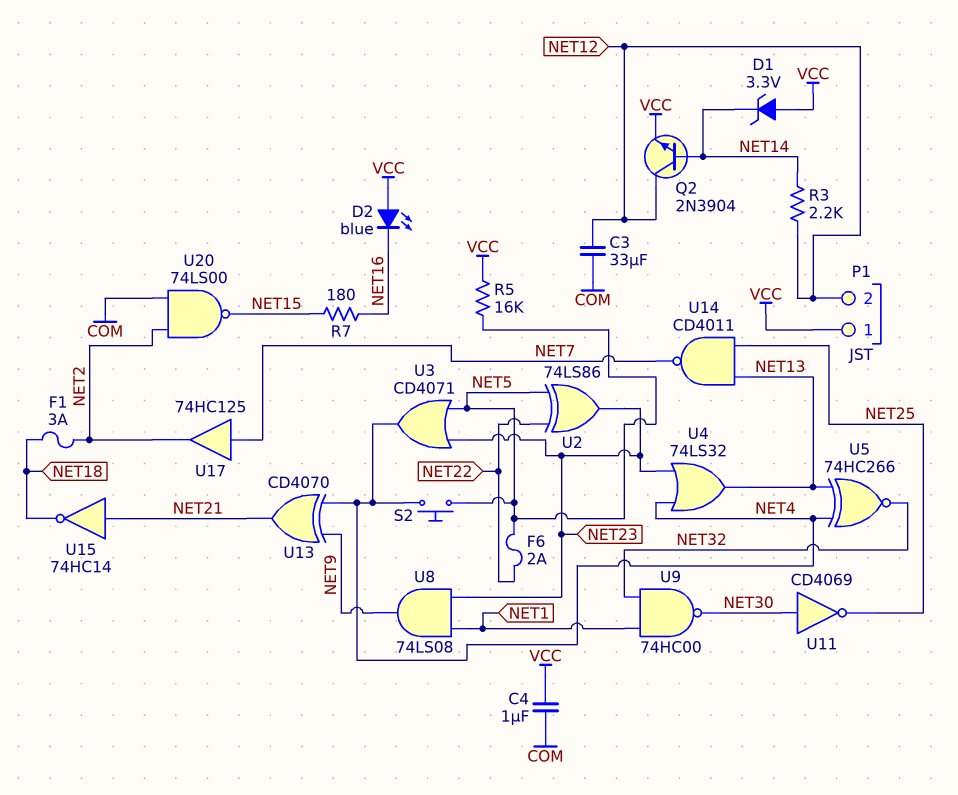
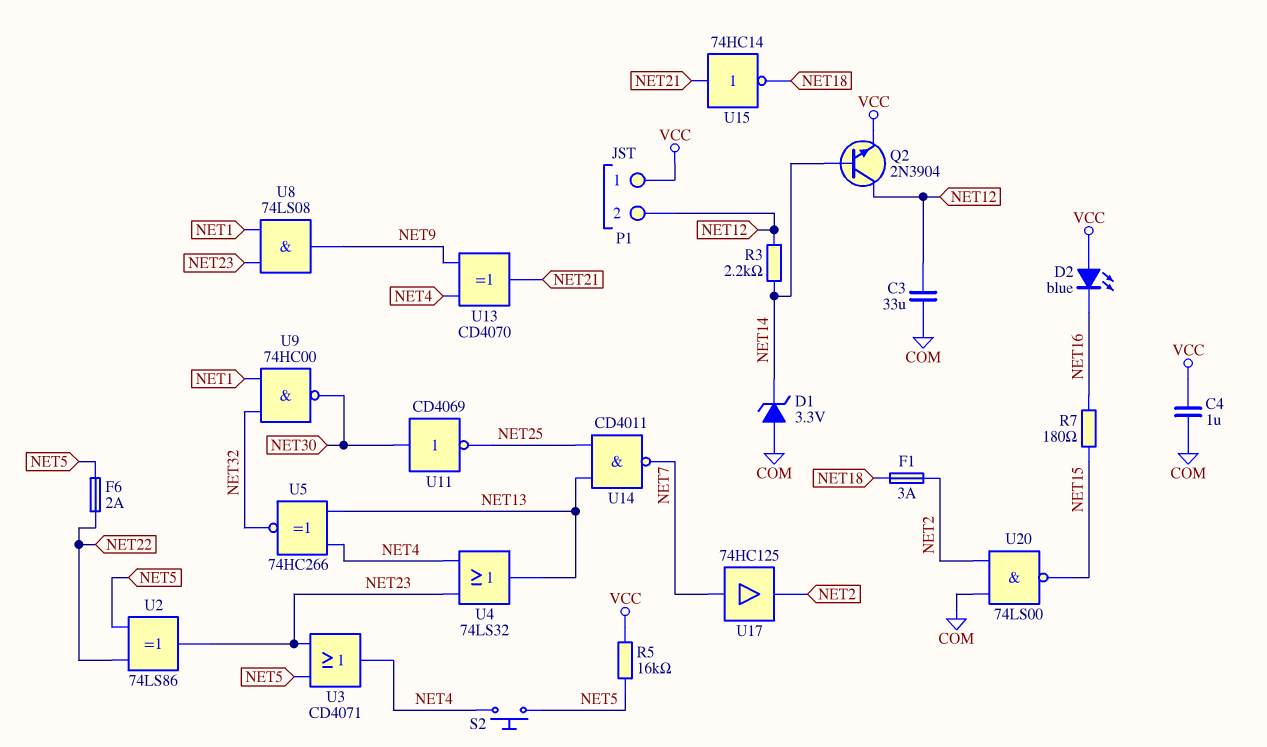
D1: zener 3.3V (A VCC, K NET14) -> zener 3.3V (A COM, K NET14)

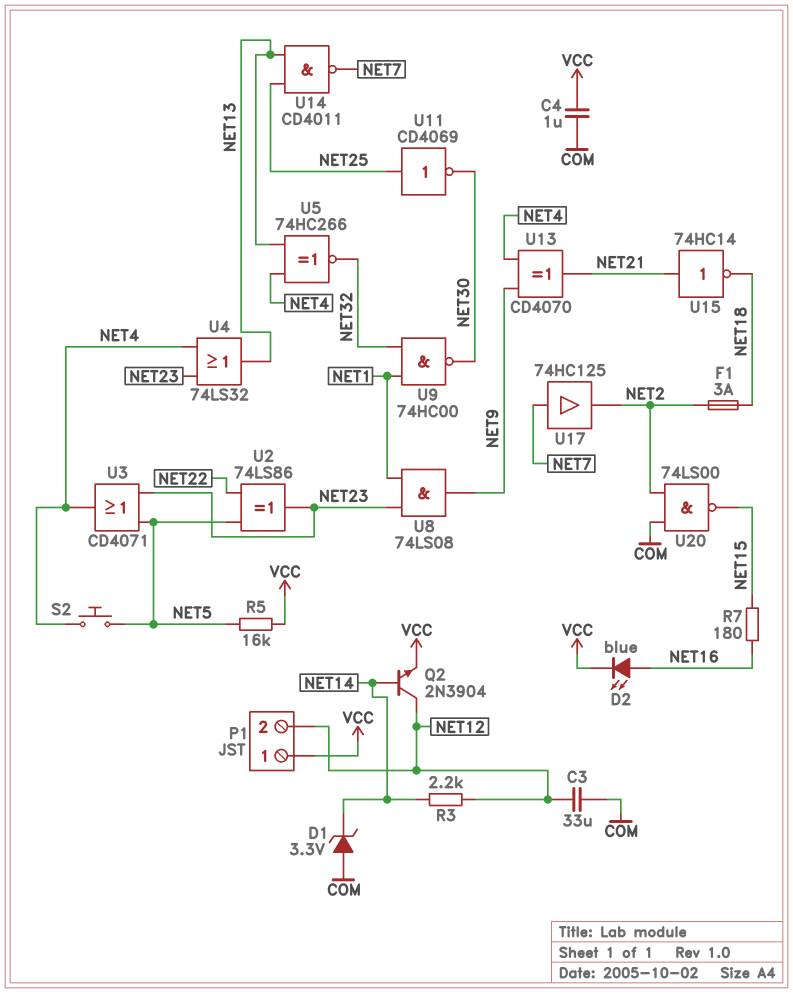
D2: LED blue (A VCC, K NET16) -> LED blue (A NET16, K VCC)
F6: 2A (NET5, NET22) -> none
U11: NOT CD4069 (in NET30, out NET25) -> NOT CD4069 (in NET25, out NET30)

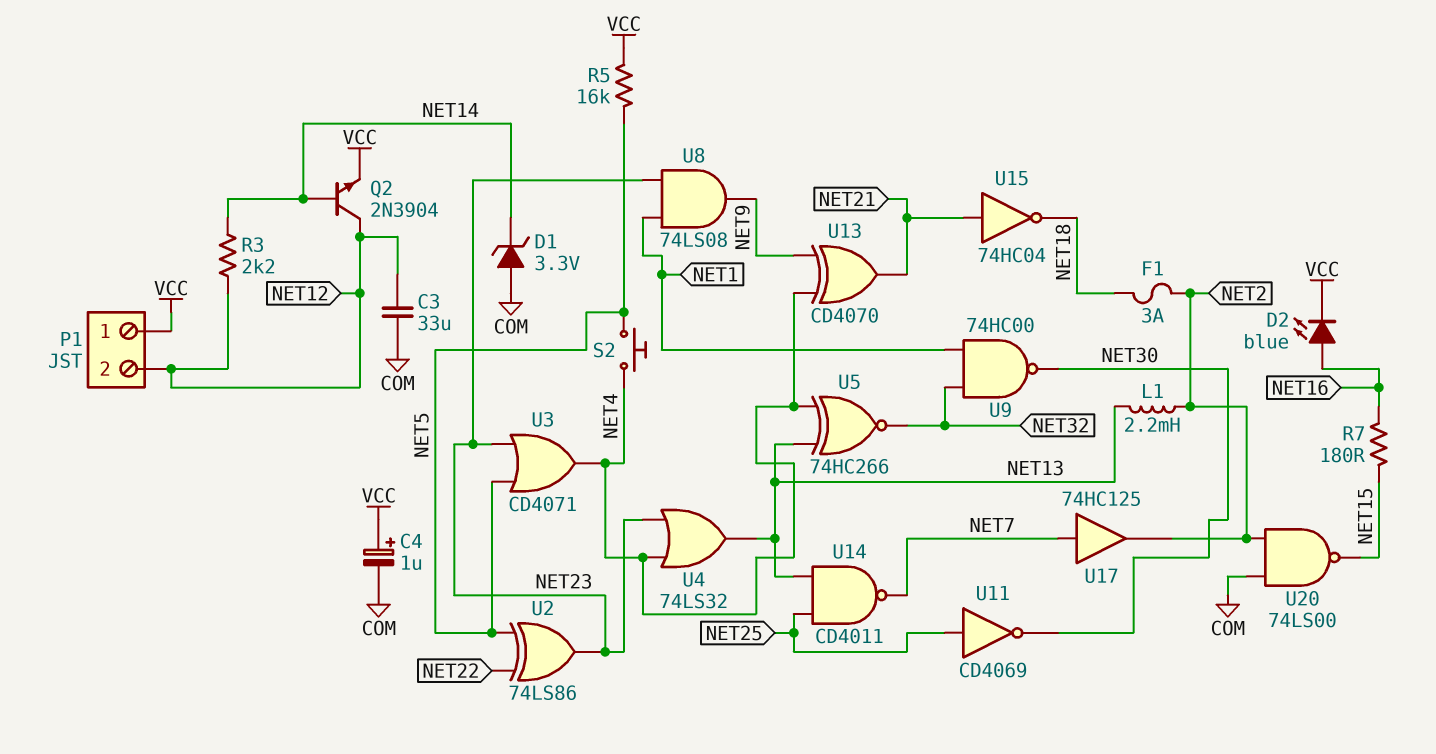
C4: 1uF (COM, VCC) -> 1uF (plus VCC, minus COM)
L1: none -> 2.2mH (NET2, NET13)
U15: NOT 74HC14 (in NET21, out NET18) -> NOT 74HC04 (in NET21, out NET18)

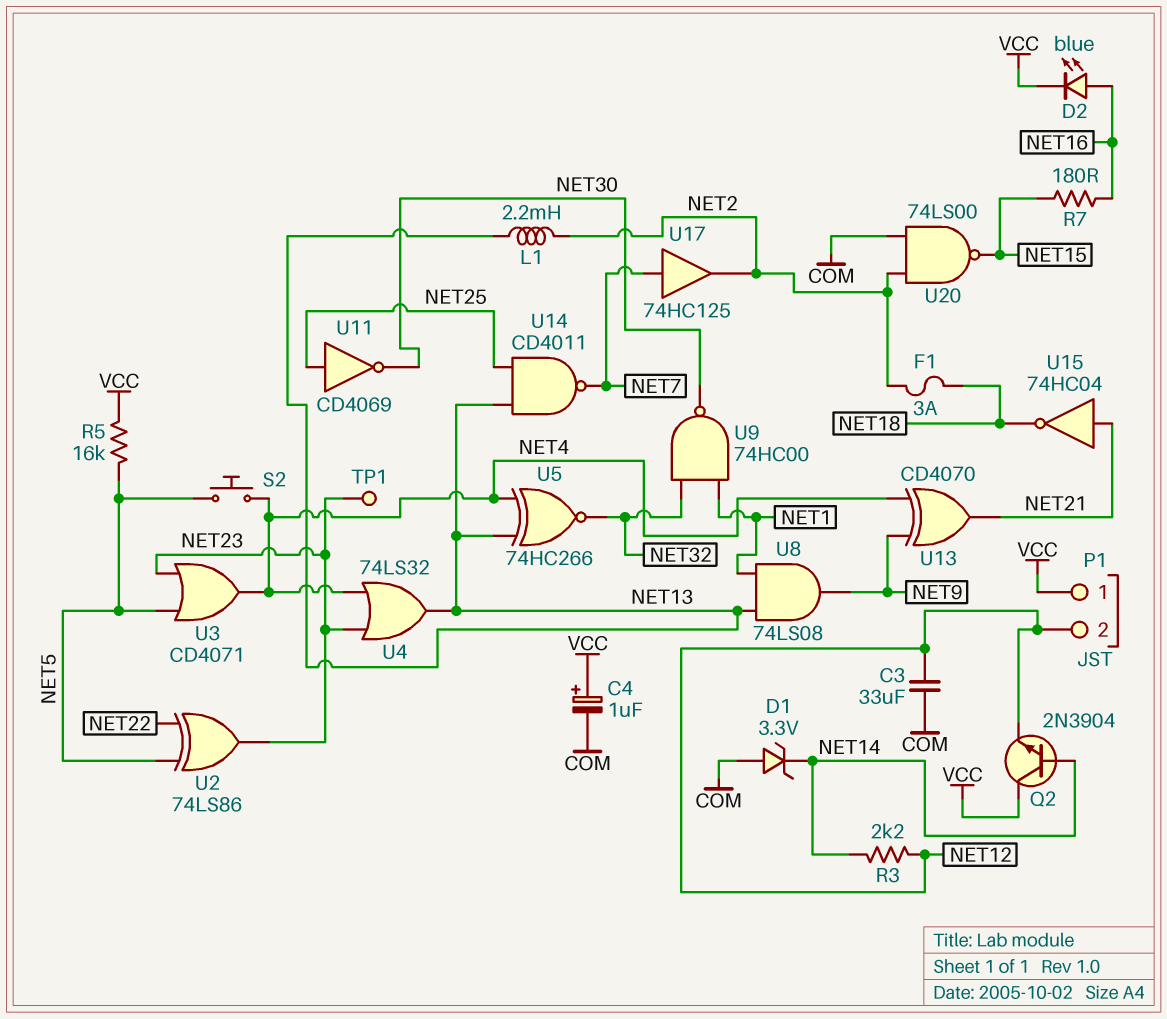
Q2: NPN 2N3904 (B NET14, C NET12, E VCC) -> NPN 2N3904 (B NET14, C VCC, E NET12)
TP1: none -> test point (NET23)
U8: AND 74LS08 (in NET1, in NET23, out NET9) -> AND 74LS08 (in NET1, in NET13, out NET9)

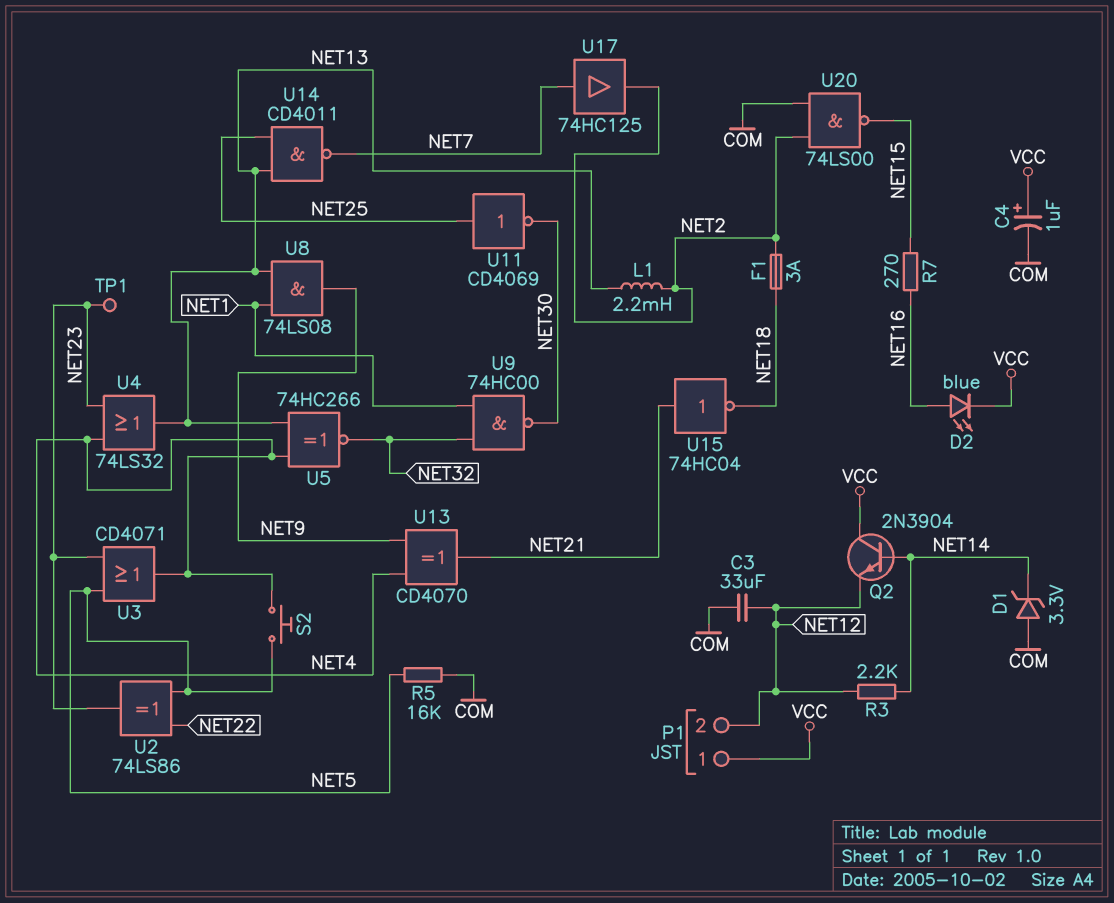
R5: 16k (NET5, VCC) -> 16k (COM, NET5)
R7: 180 (NET15, NET16) -> 270 (NET15, NET16)

